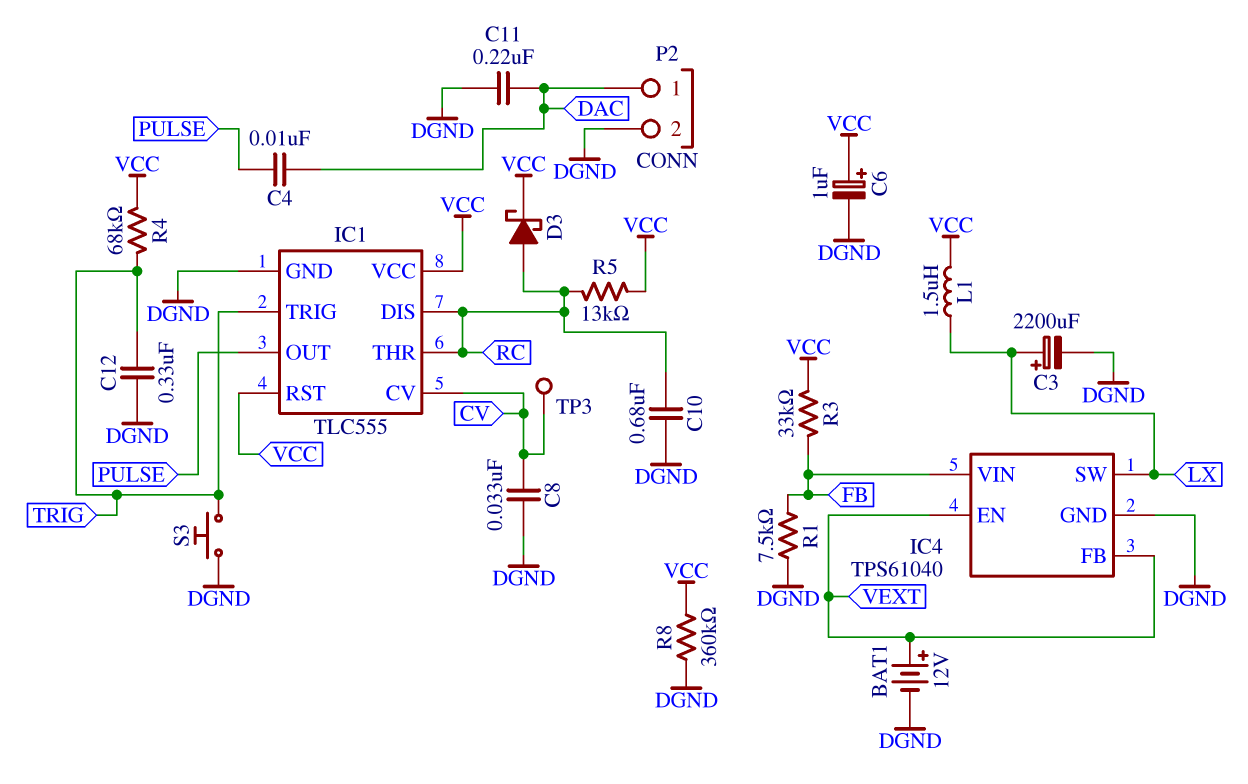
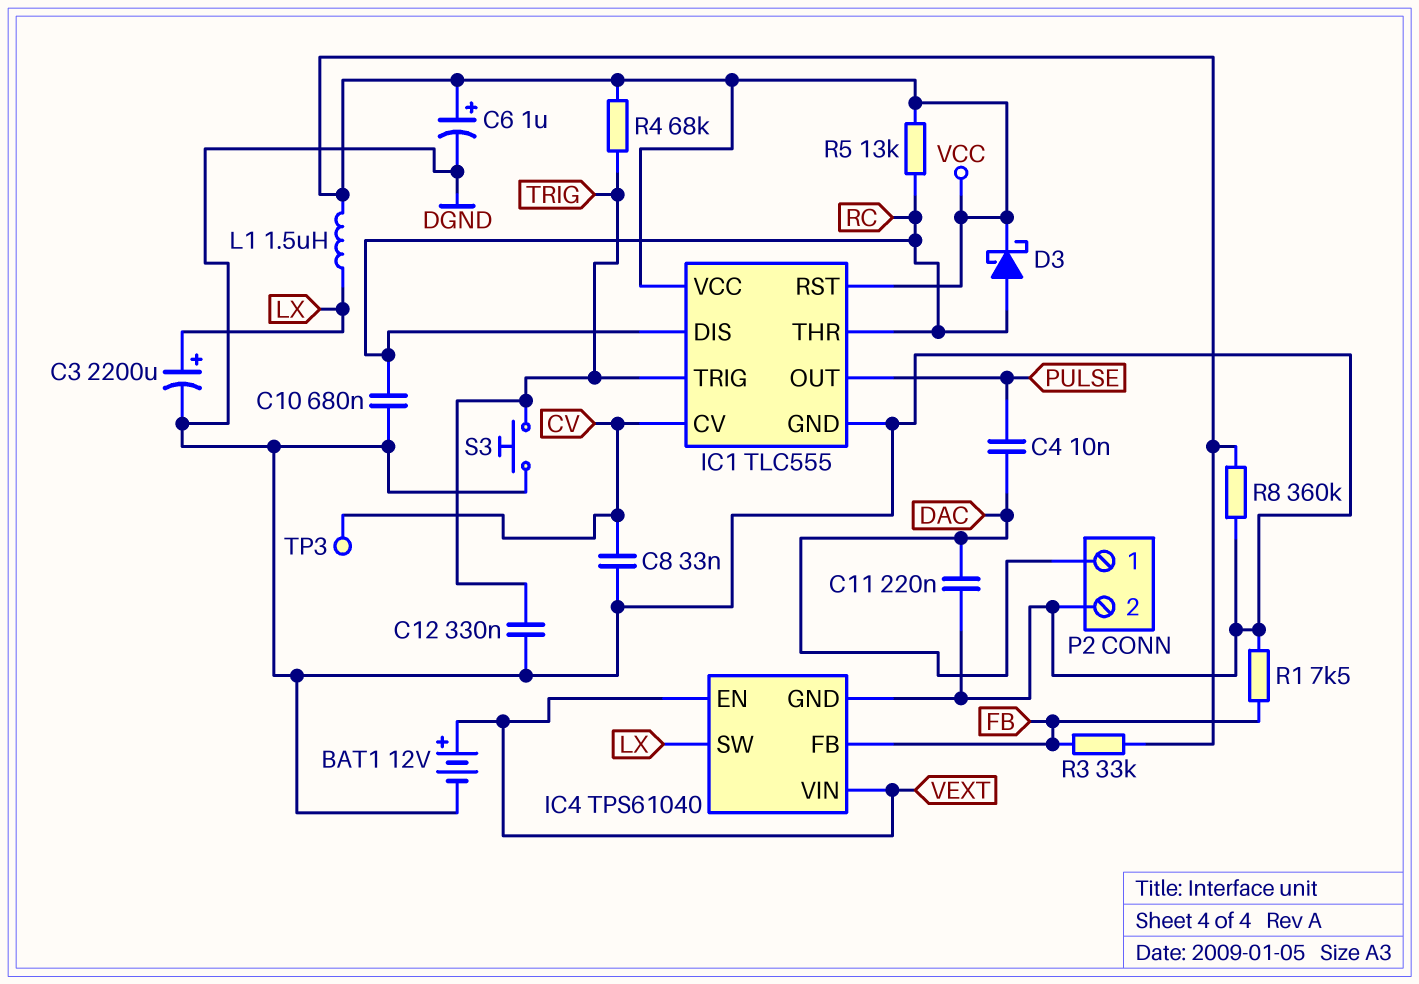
IC4 pin FB: VEXT -> FB
IC4 pin VIN: FB -> VEXT

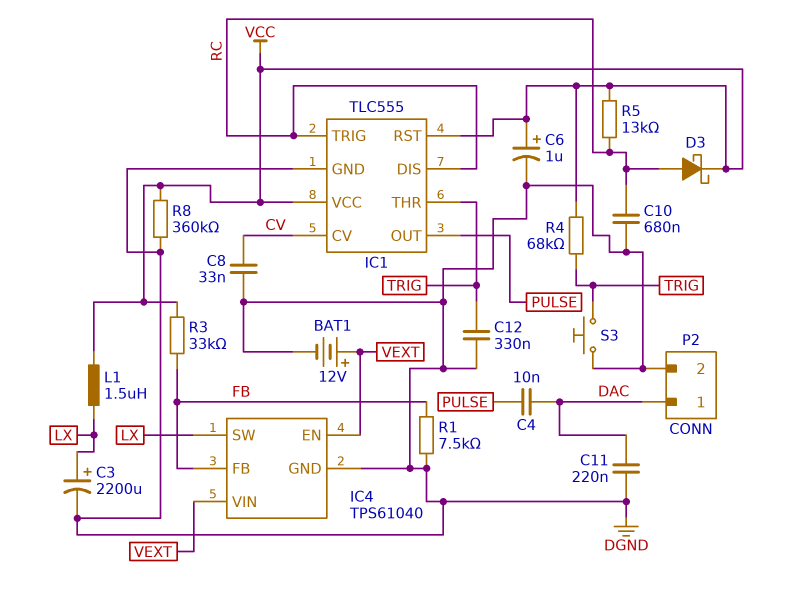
IC1 pin THR: RC -> TRIG
IC1 pin TRIG: TRIG -> RC
TP3: test point (CV) -> none

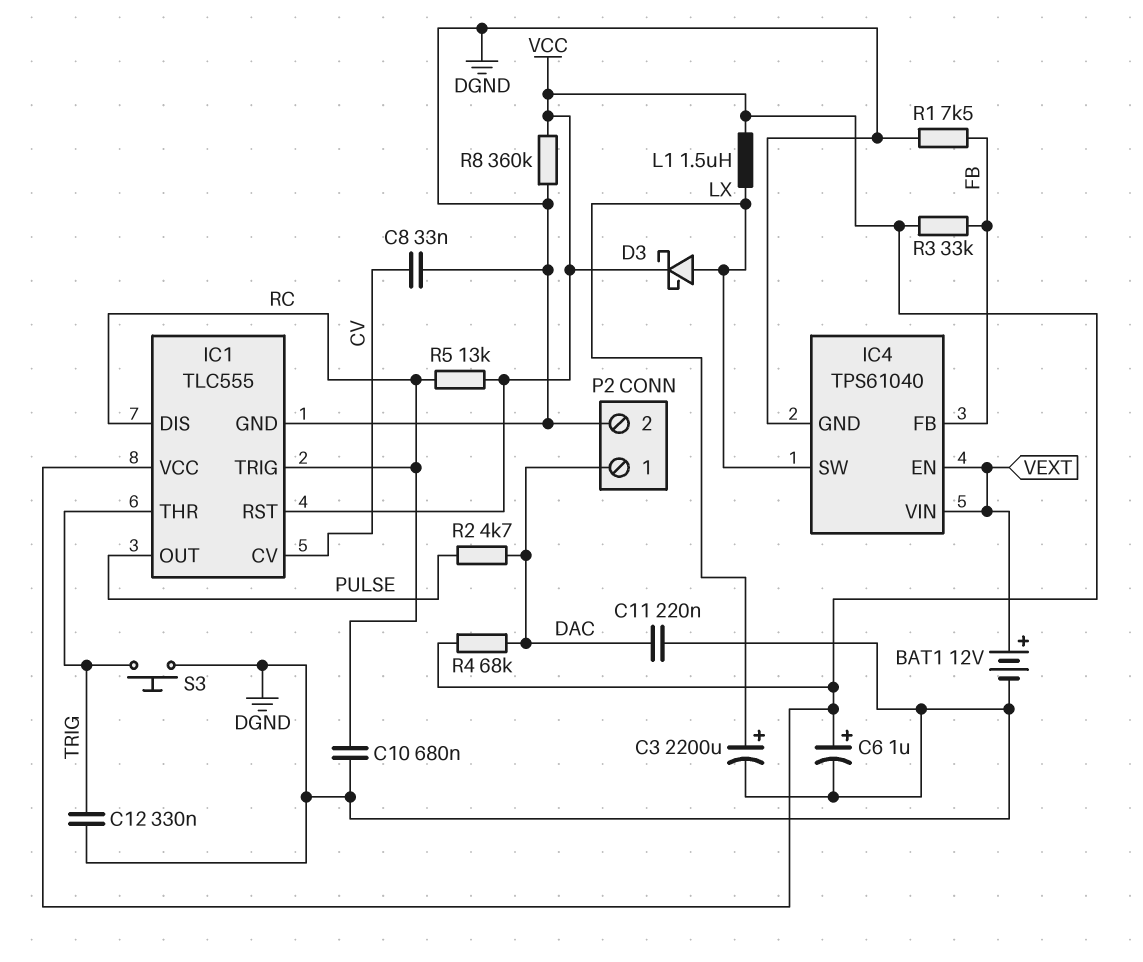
C4: 10nF (DAC, PULSE) -> none
D3: schottky (A RC, K VCC) -> schottky (A LX, K VCC)
R2: none -> 4.7k (DAC, PULSE)
R4: 68k (TRIG, VCC) -> 68k (DAC, VCC)

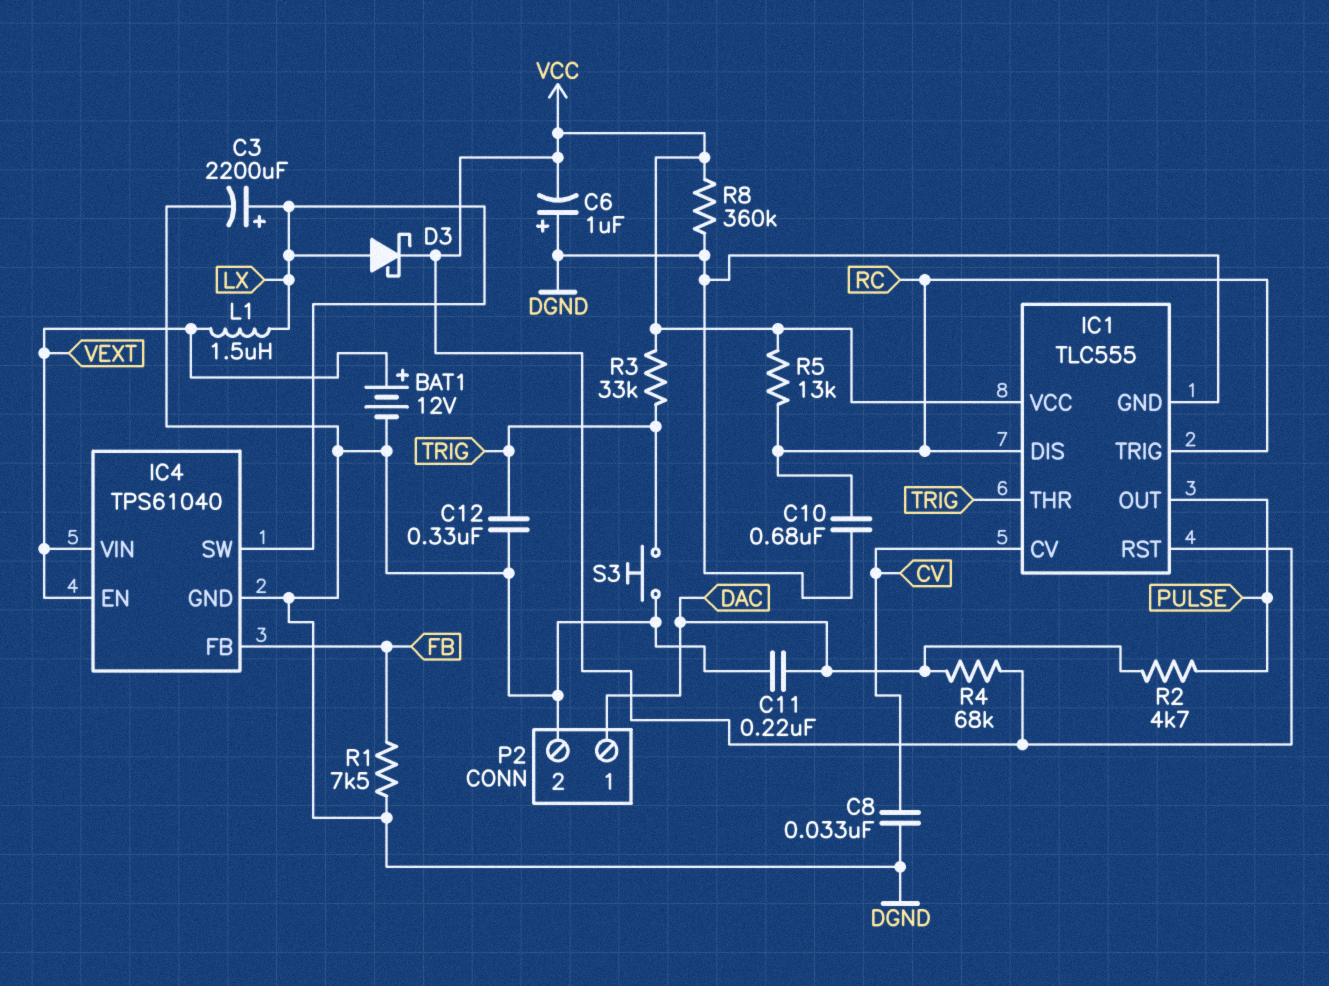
C6: 1uF (plus VCC, minus DGND) -> 1uF (plus DGND, minus VCC)
L1: 1.5uH (LX, VCC) -> 1.5uH (LX, VEXT)
R3: 33k (FB, VCC) -> 33k (TRIG, VCC)

